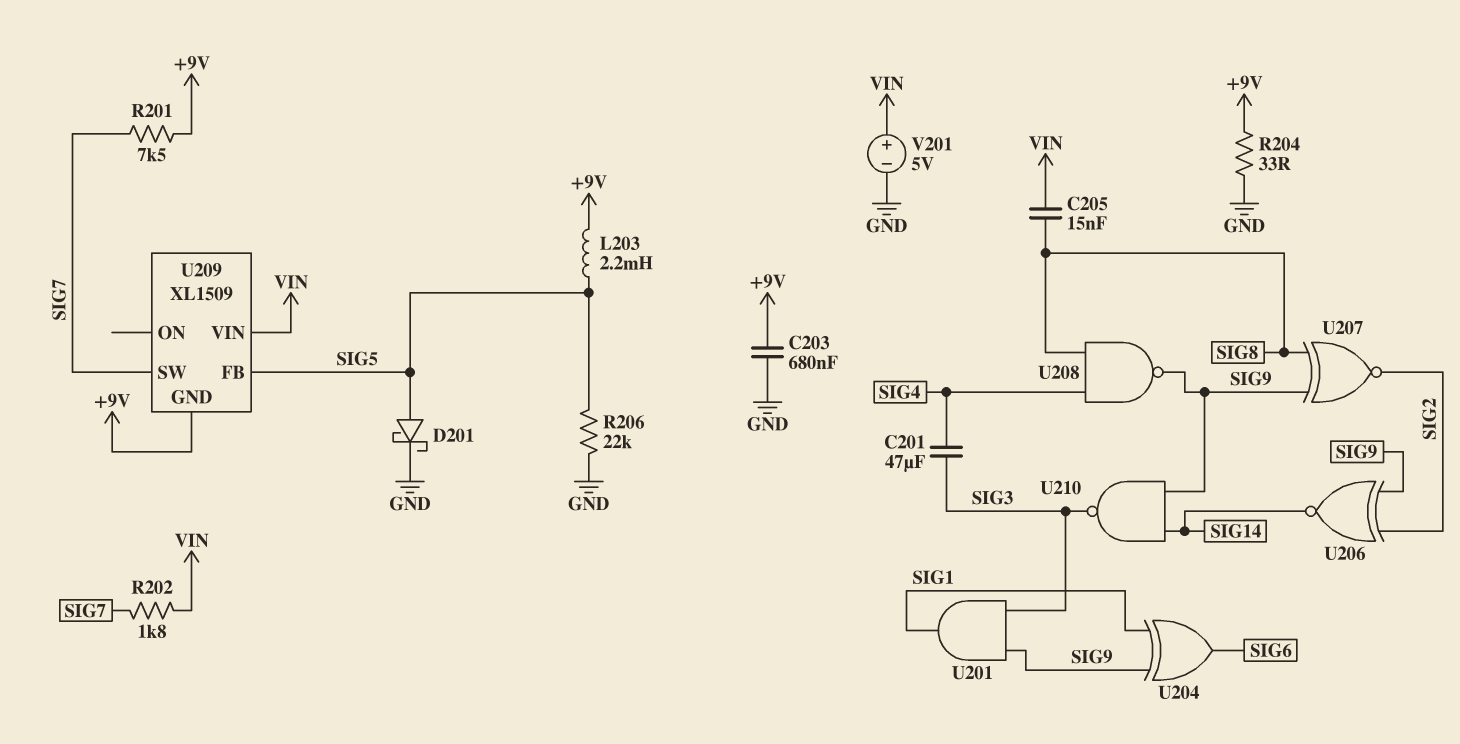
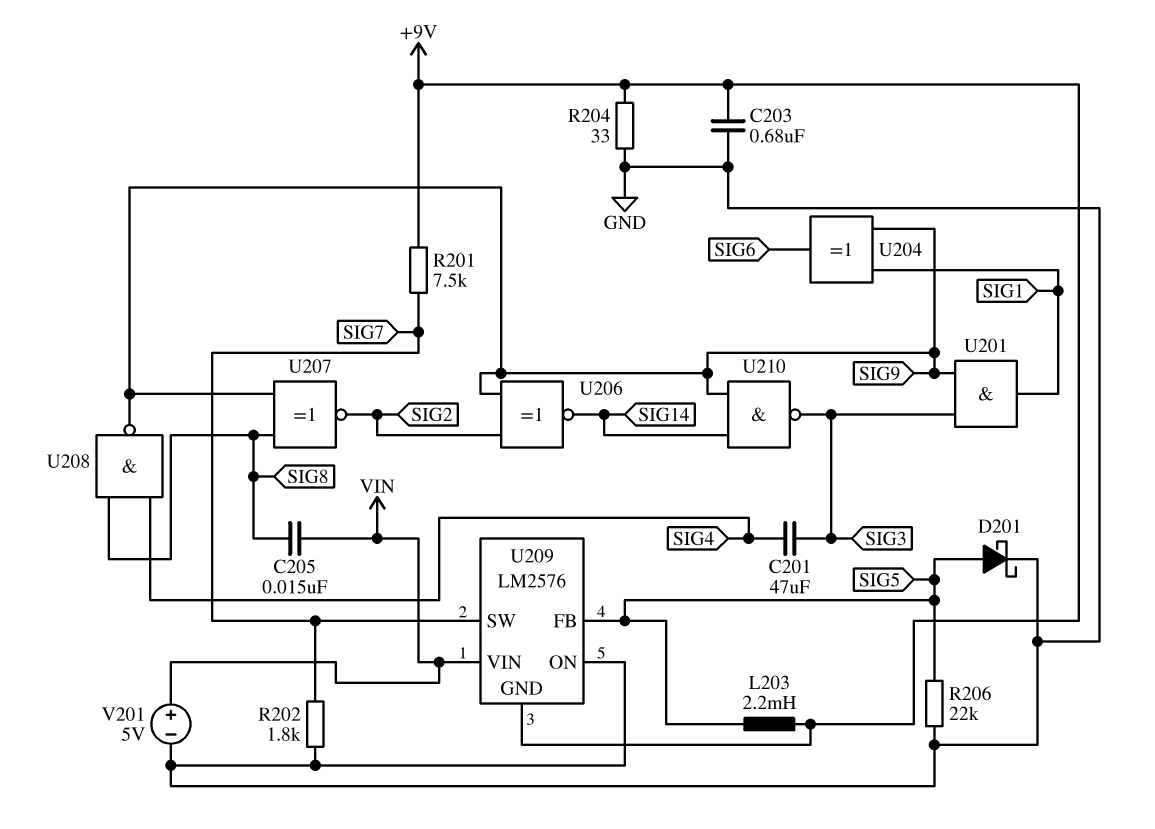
R202: 1.8k (SIG7, VIN) -> 1.8k (GND, SIG7)
U209: XL1509 -> LM2576
U209 pin ON: none -> GND

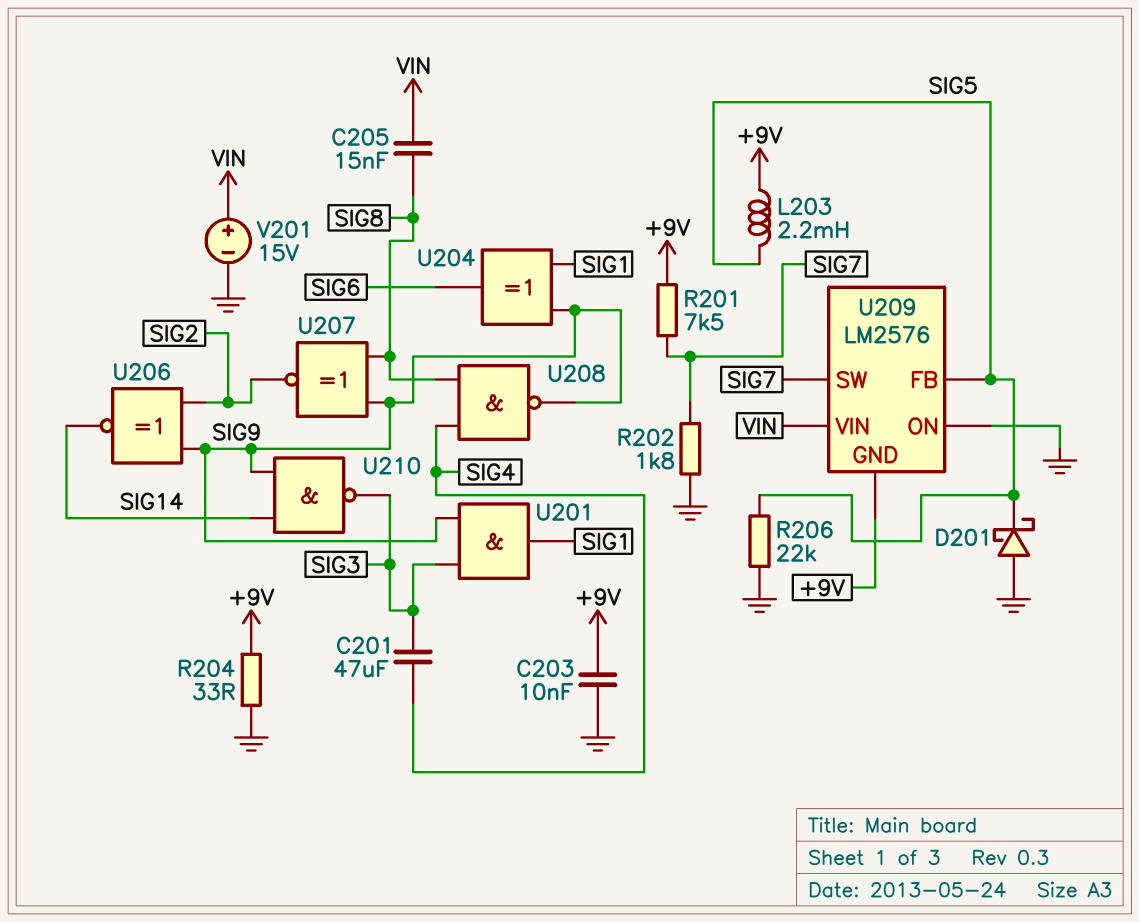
C203: 680nF (+9V, GND) -> 10nF (+9V, GND)
D201: schottky (A SIG5, K GND) -> schottky (A GND, K SIG5)
V201: 5V (plus VIN, minus GND) -> 15V (plus VIN, minus GND)

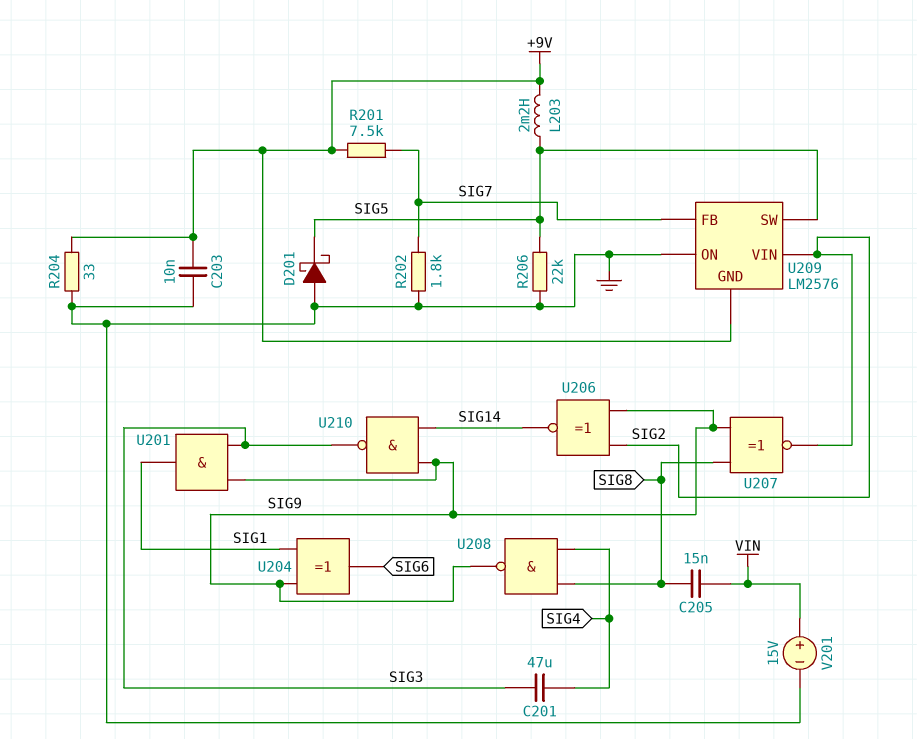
U209 pin FB: SIG5 -> SIG7
U209 pin SW: SIG7 -> SIG5
U209 pin VIN: VIN -> SIG2

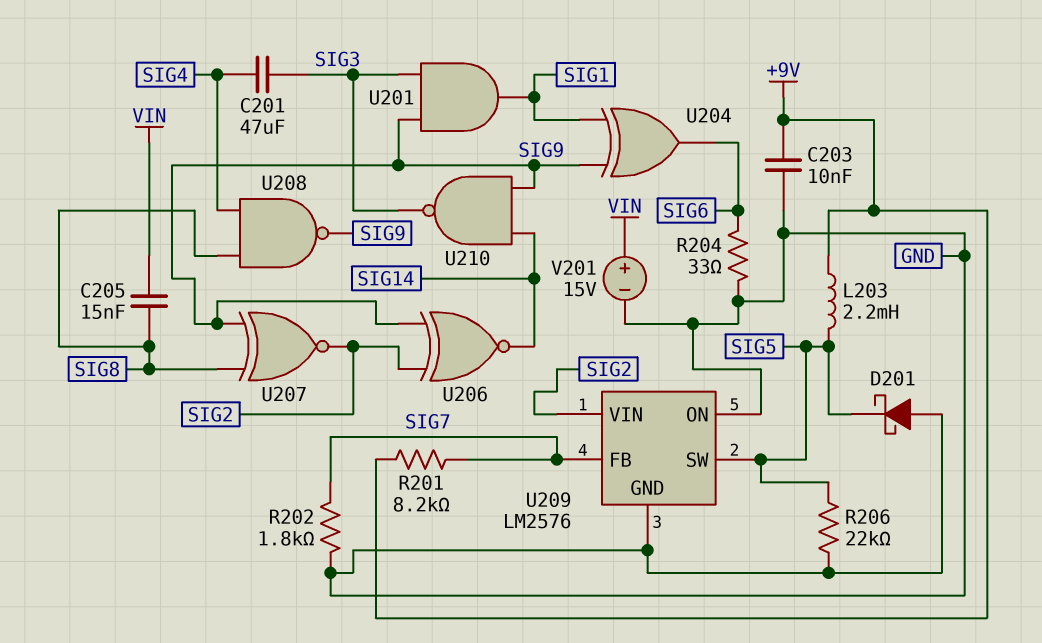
R201: 7.5k (+9V, SIG7) -> 8.2k (+9V, SIG7)
R204: 33 (+9V, GND) -> 33 (GND, SIG6)
U209 pin GND: +9V -> GND

